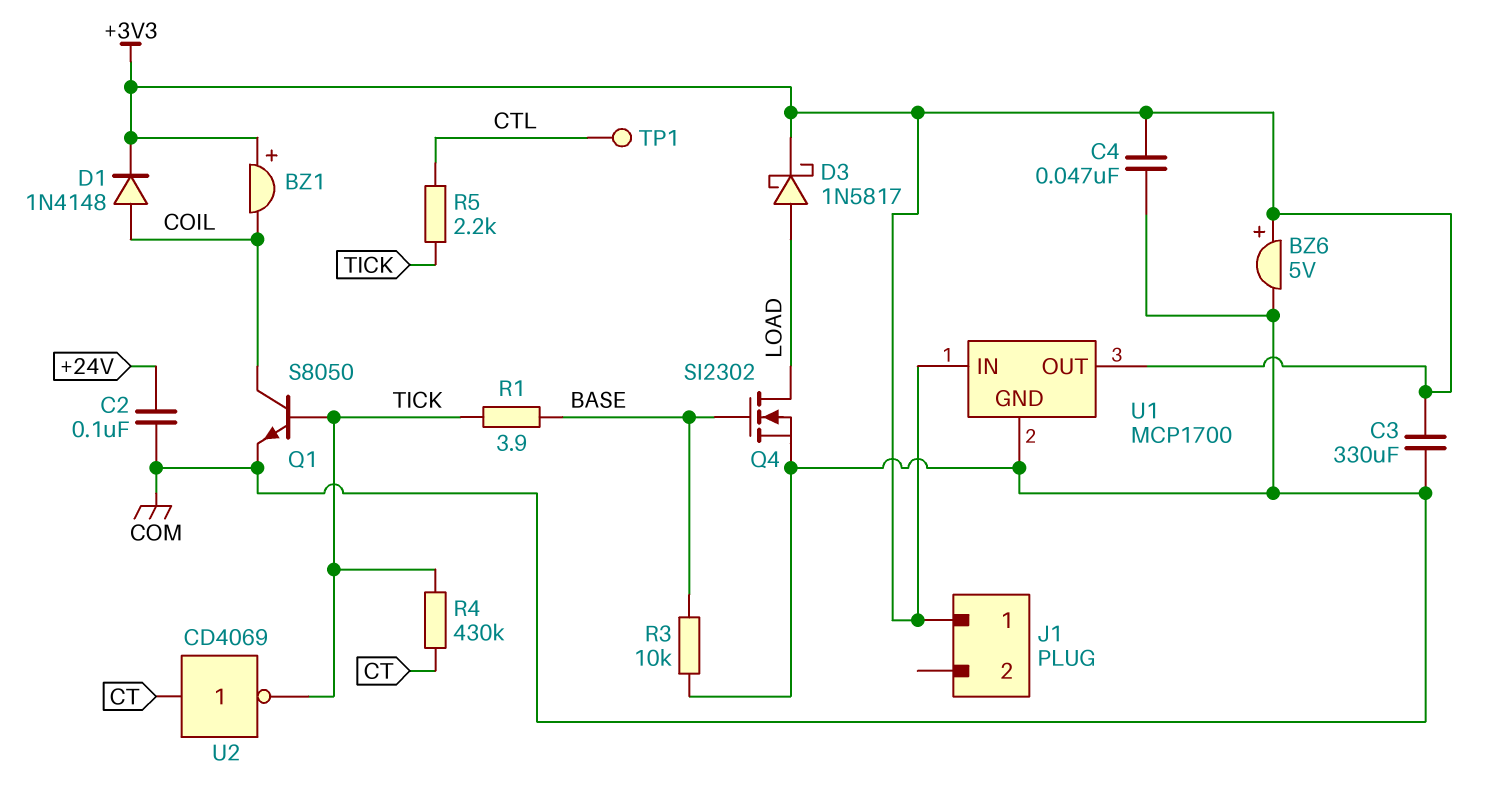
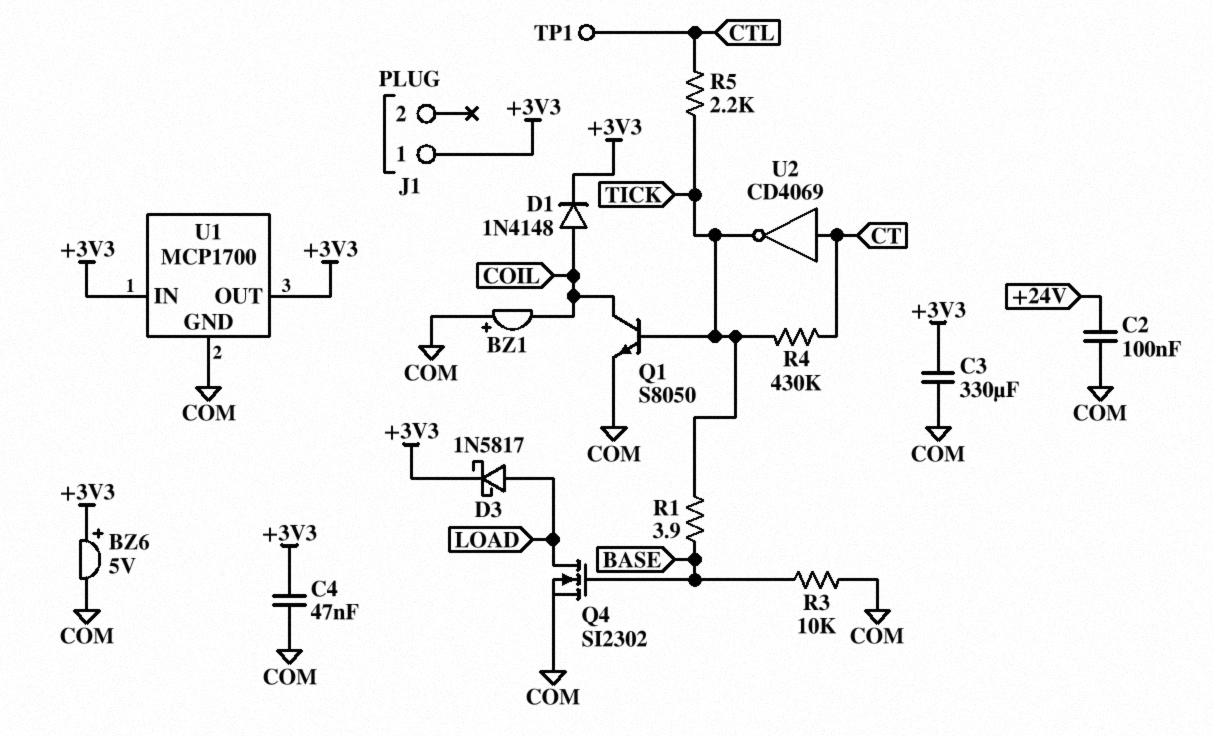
BZ1: buzzer (plus +3V3, minus COIL) -> buzzer (plus COM, minus COIL)

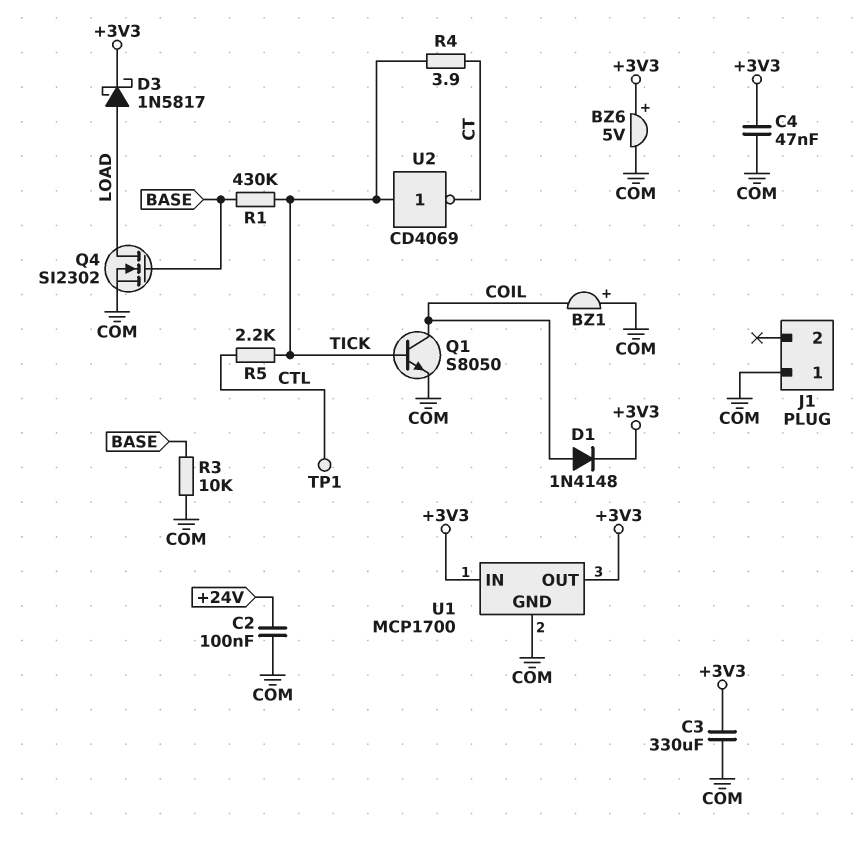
J1 pin 1: +3V3 -> COM
R1: 3.9 (BASE, TICK) -> 430k (BASE, TICK)
R4: 430k (CT, TICK) -> 3.9 (CT, TICK)
U2: NOT CD4069 (in CT, out TICK) -> NOT CD4069 (in TICK, out CT)

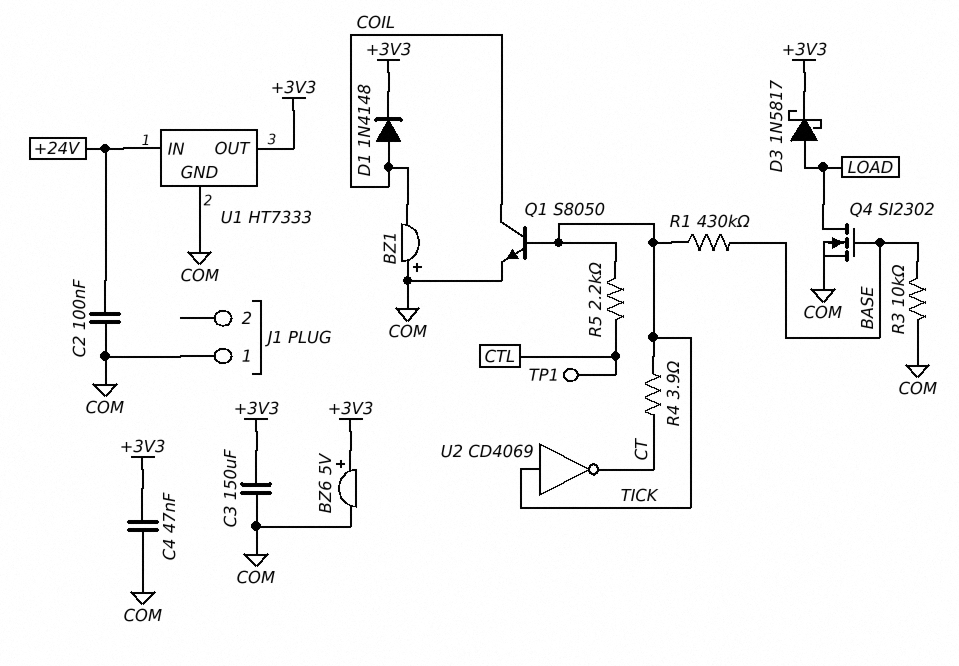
C3: 330uF (+3V3, COM) -> 150uF (+3V3, COM)
U1: MCP1700 -> HT7333
U1 pin IN: +3V3 -> +24V

